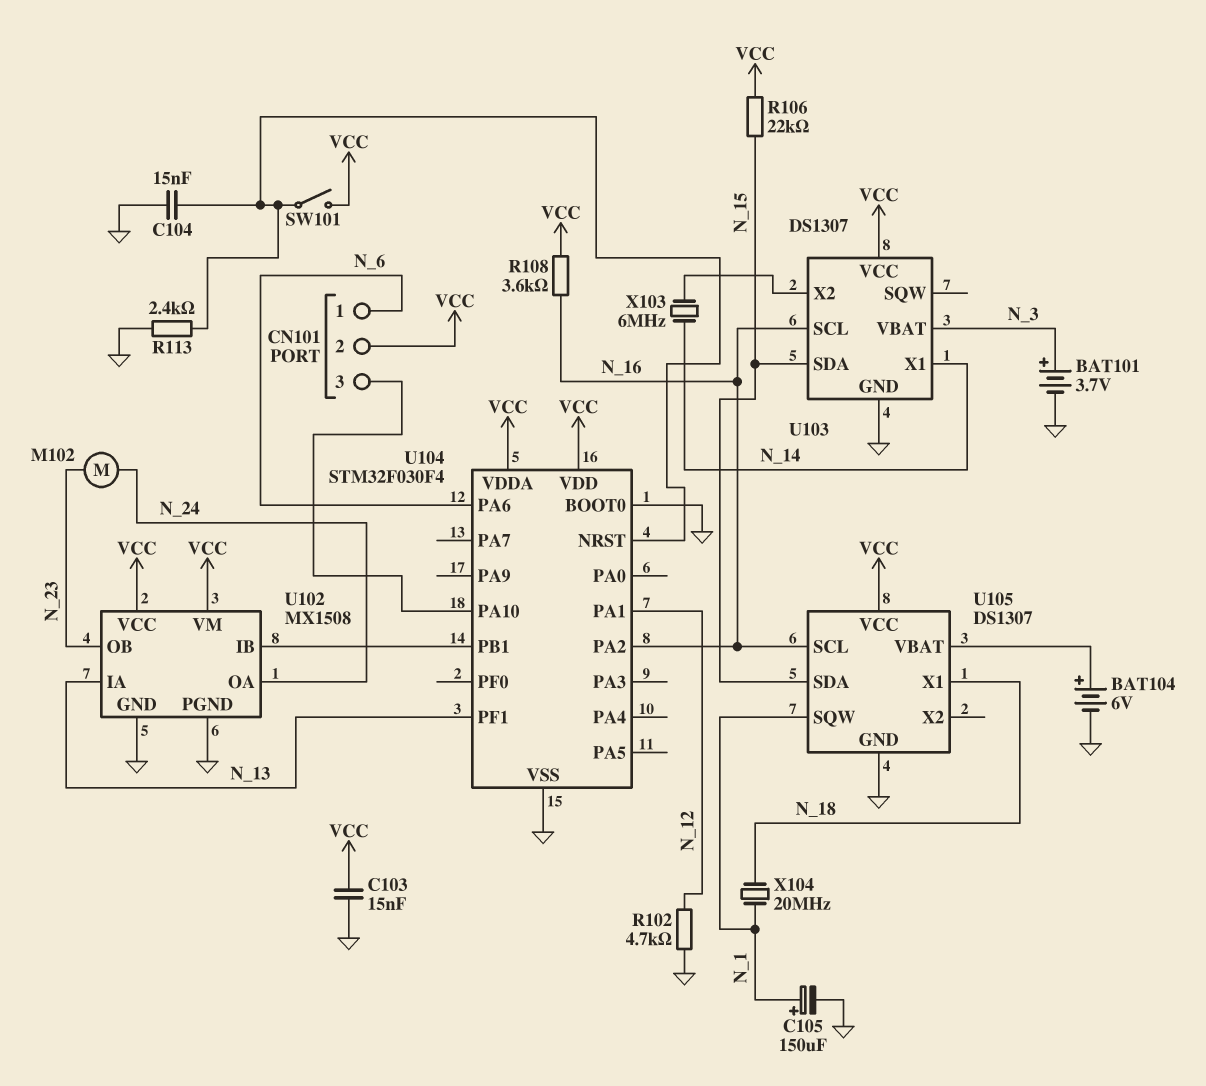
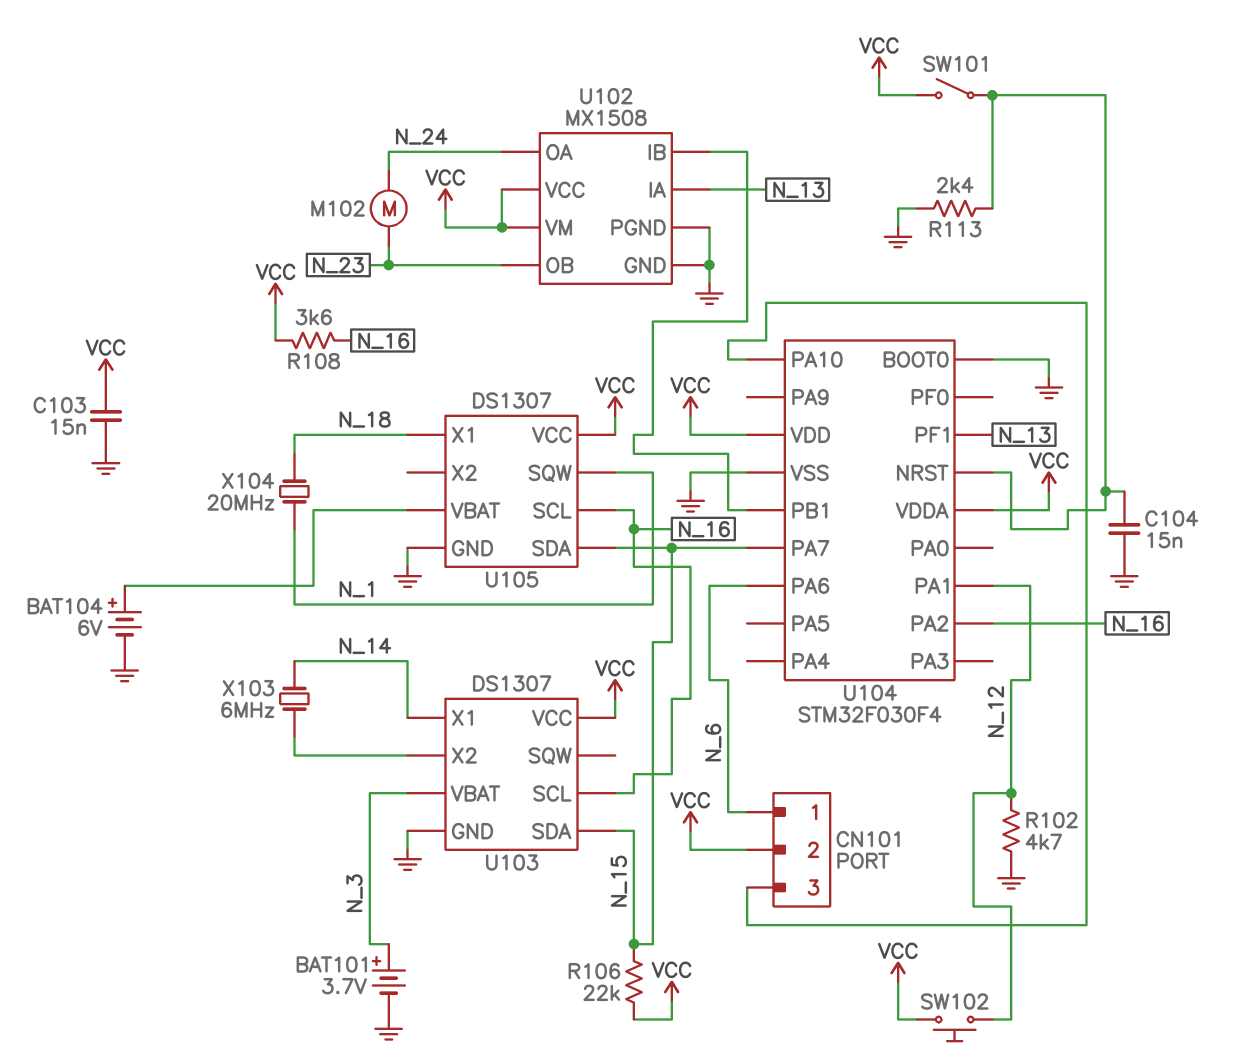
C105: 150uF (plus N_1, minus GND) -> none
SW102: none -> button (N_12, VCC)
U104 pin PA7: none -> N_15

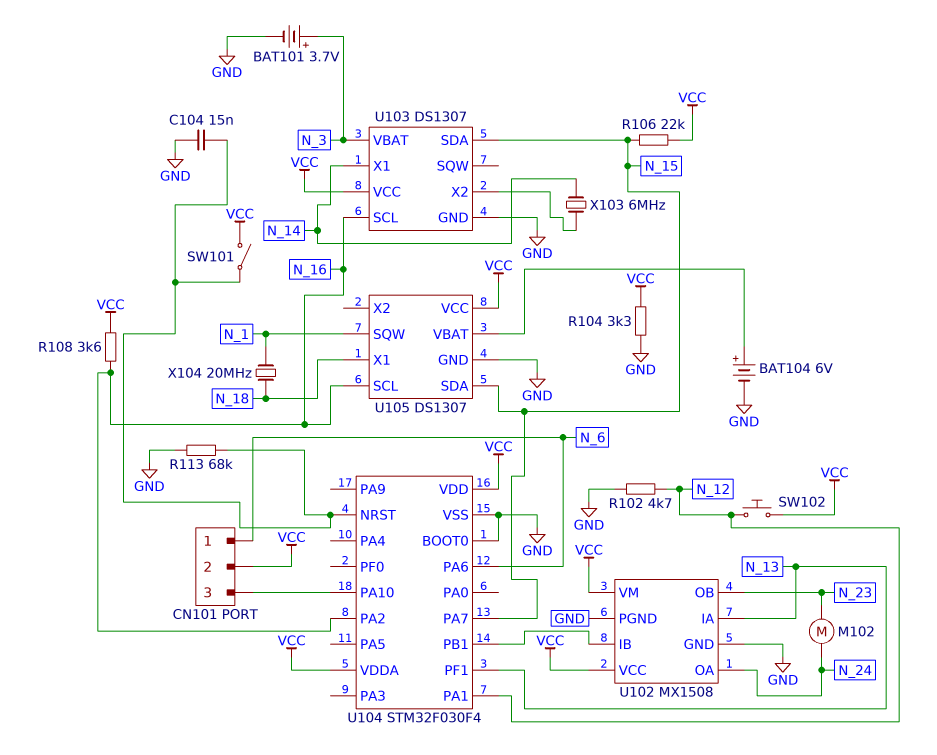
C103: 15nF (GND, VCC) -> none
R104: none -> 3.3k (GND, VCC)
R113: 2.4k (GND, U104/NRST) -> 68k (GND, U104/NRST)

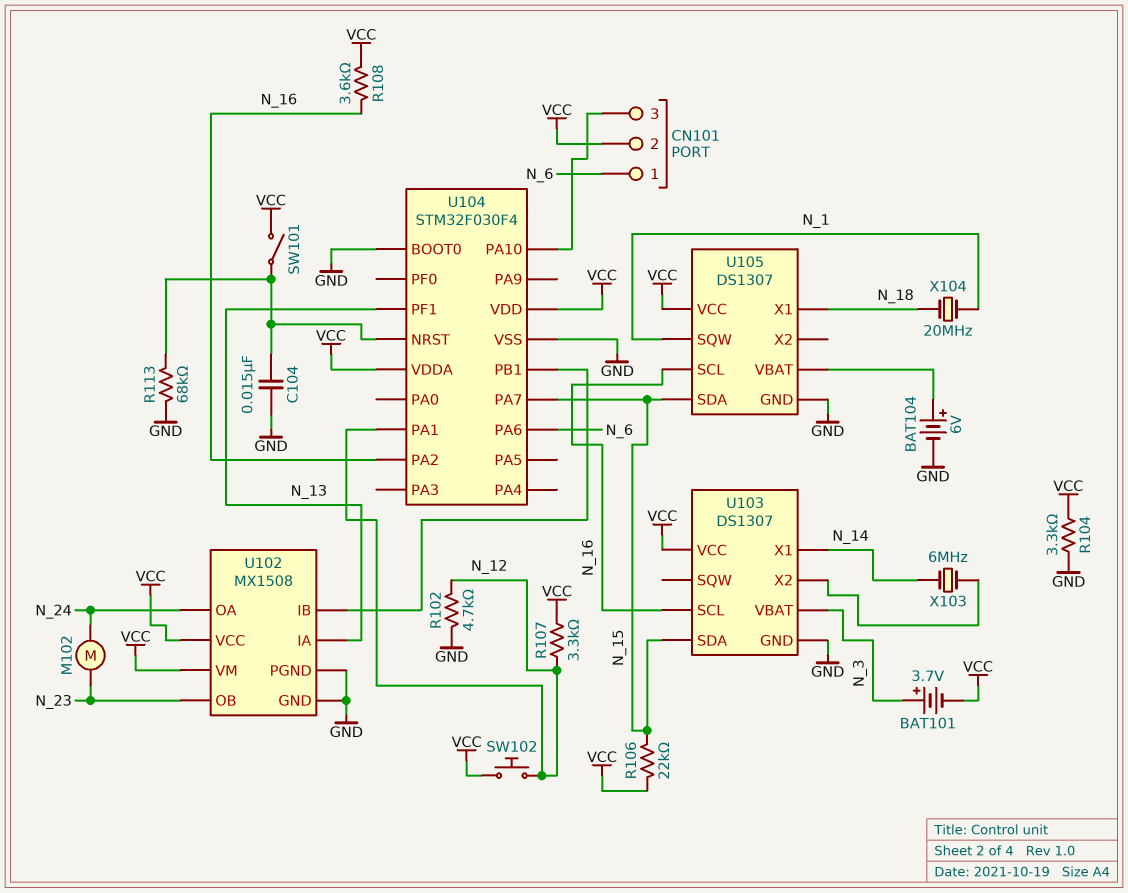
BAT101: 3.7V (plus N_3, minus GND) -> 3.7V (plus N_3, minus VCC)
R107: none -> 3.3k (N_12, VCC)

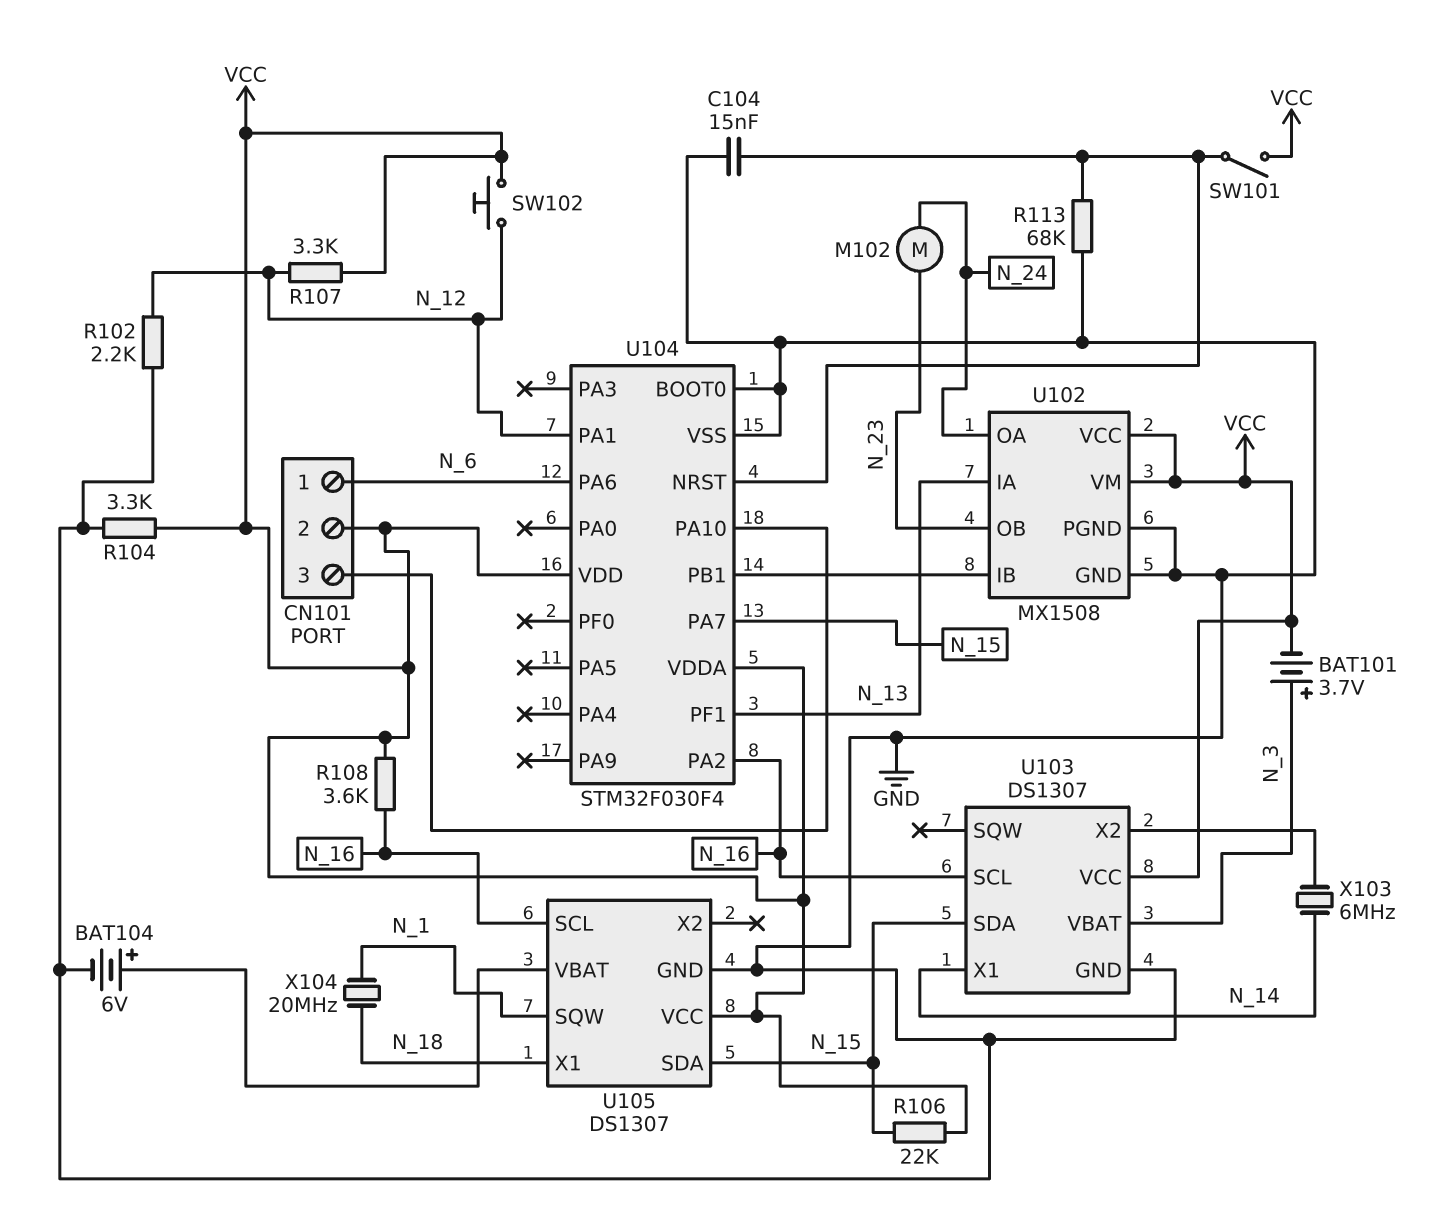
R102: 4.7k (GND, N_12) -> 2.2k (GND, N_12)

